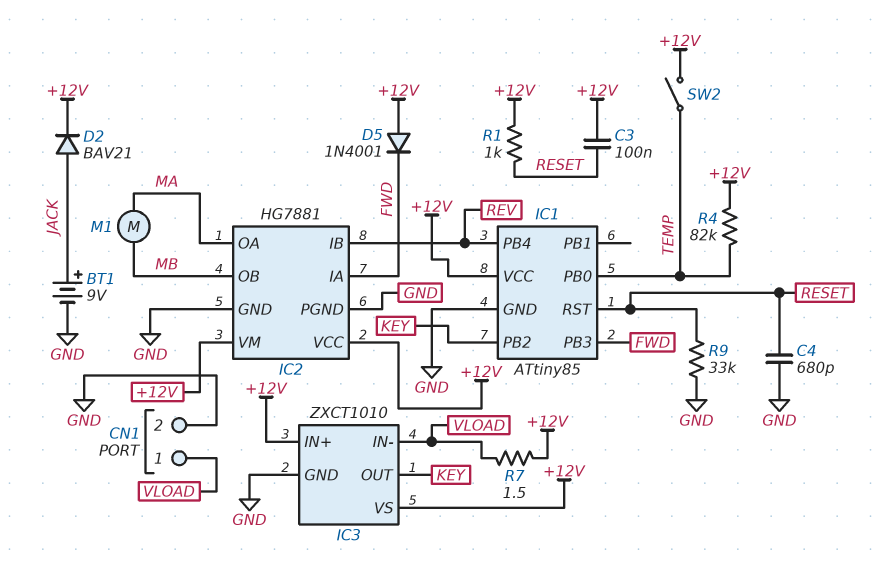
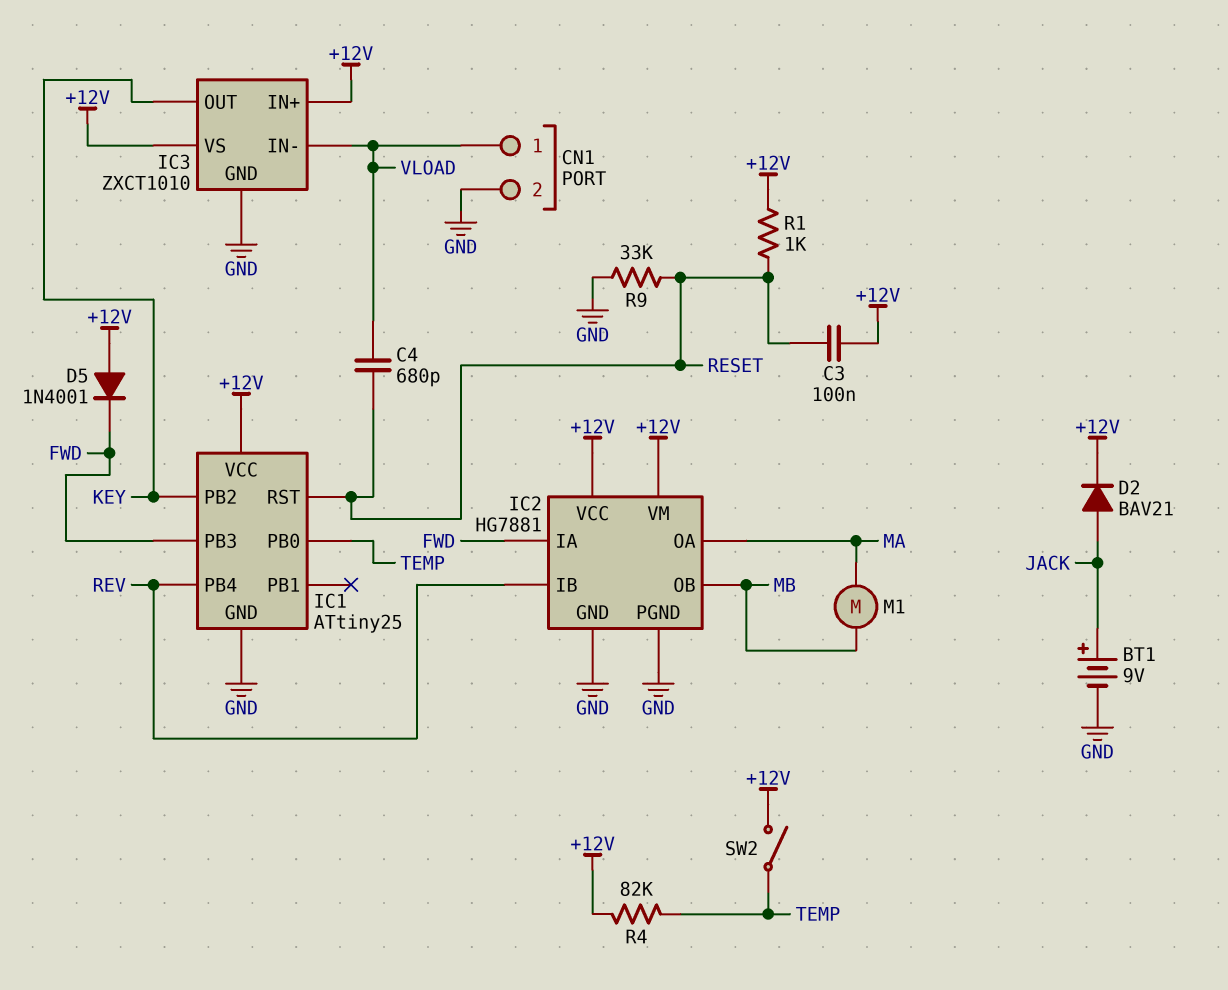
C4: 680pF (GND, RESET) -> 680pF (RESET, VLOAD)
IC1: ATtiny85 -> ATtiny25
R7: 1.5 (+12V, VLOAD) -> none

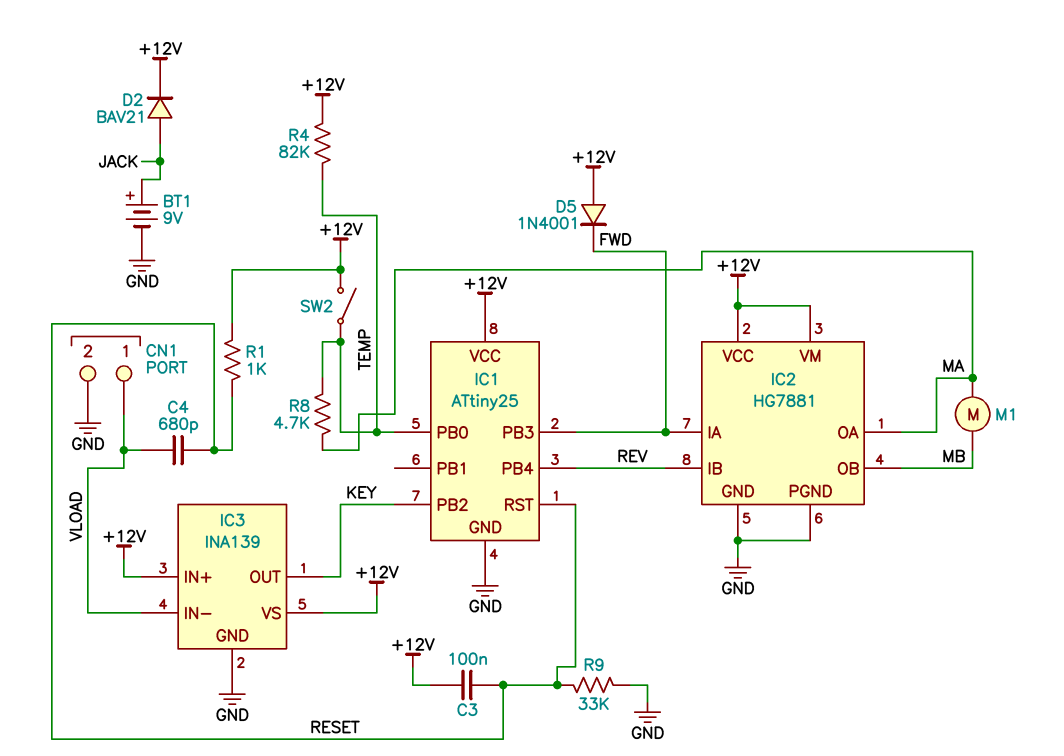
IC3: ZXCT1010 -> INA139
R8: none -> 4.7k (MA, TEMP)

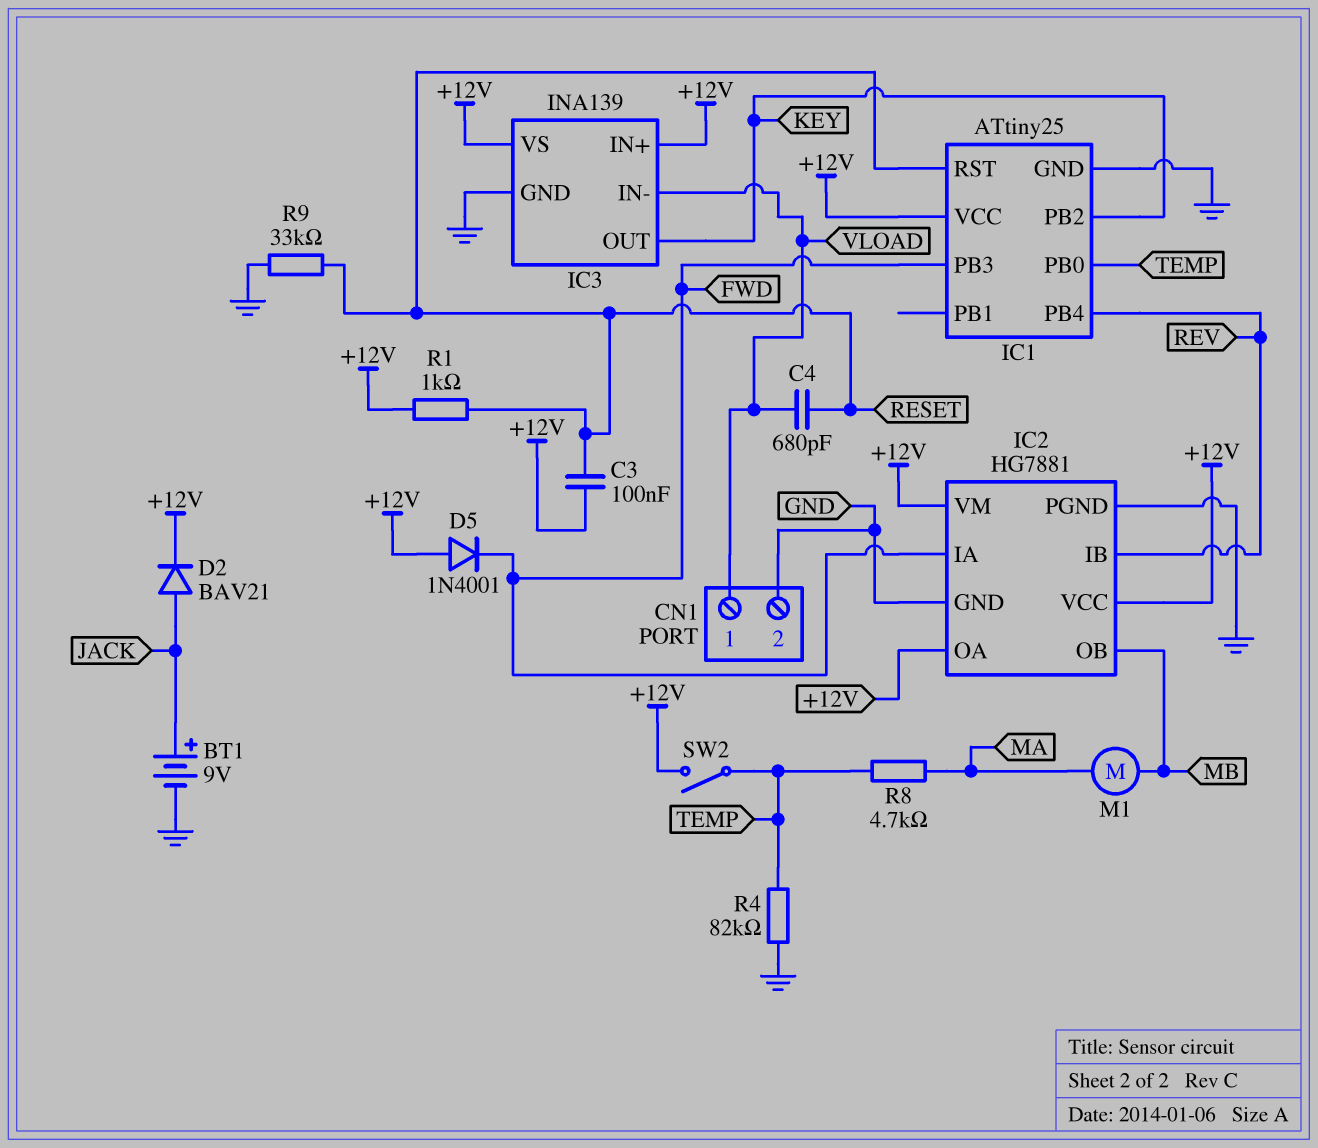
IC2 pin OA: MA -> +12V
R4: 82k (+12V, TEMP) -> 82k (GND, TEMP)

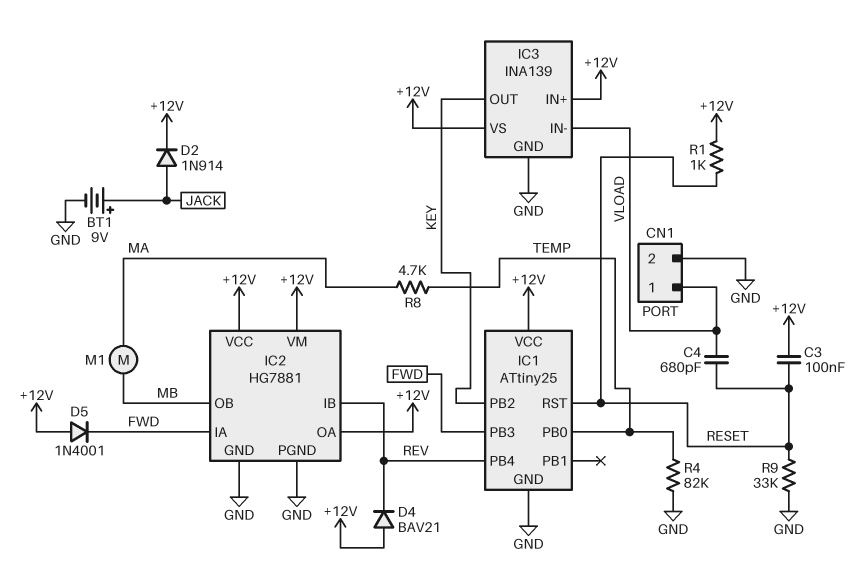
D2: diode BAV21 (A JACK, K +12V) -> diode 1N914 (A JACK, K +12V)
D4: none -> diode BAV21 (A +12V, K REV)
SW2: switch (+12V, TEMP) -> none

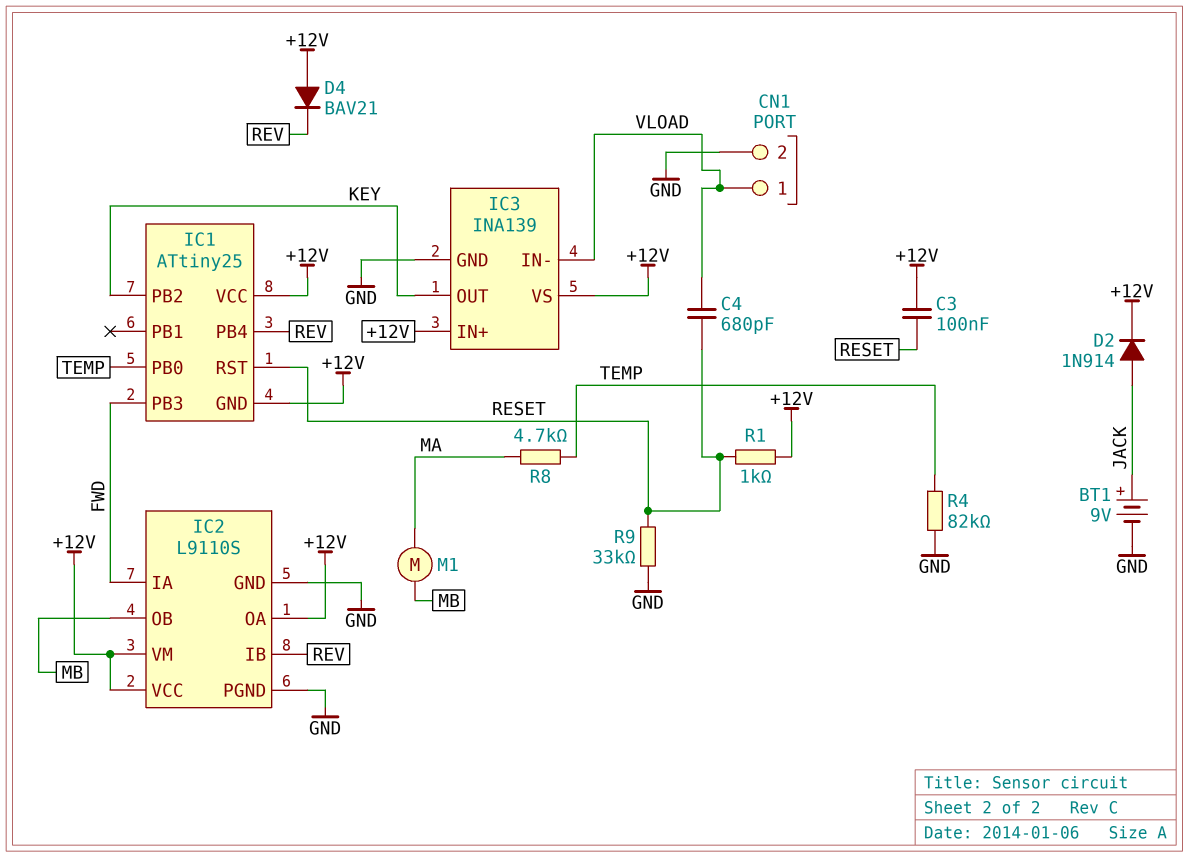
D5: diode 1N4001 (A +12V, K FWD) -> none
IC1 pin GND: GND -> +12V
IC2: HG7881 -> L9110S

